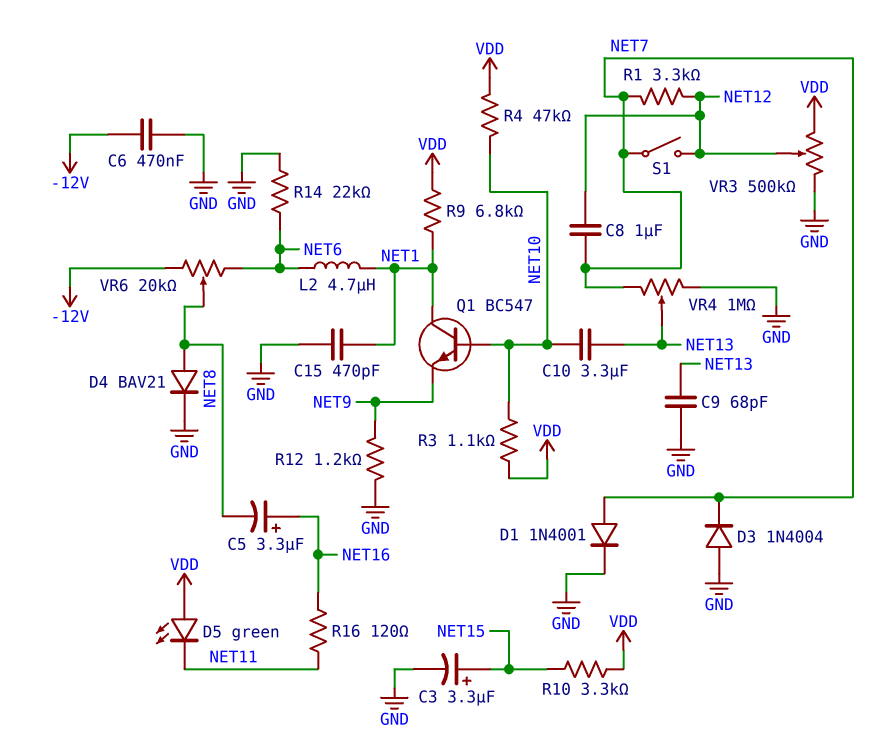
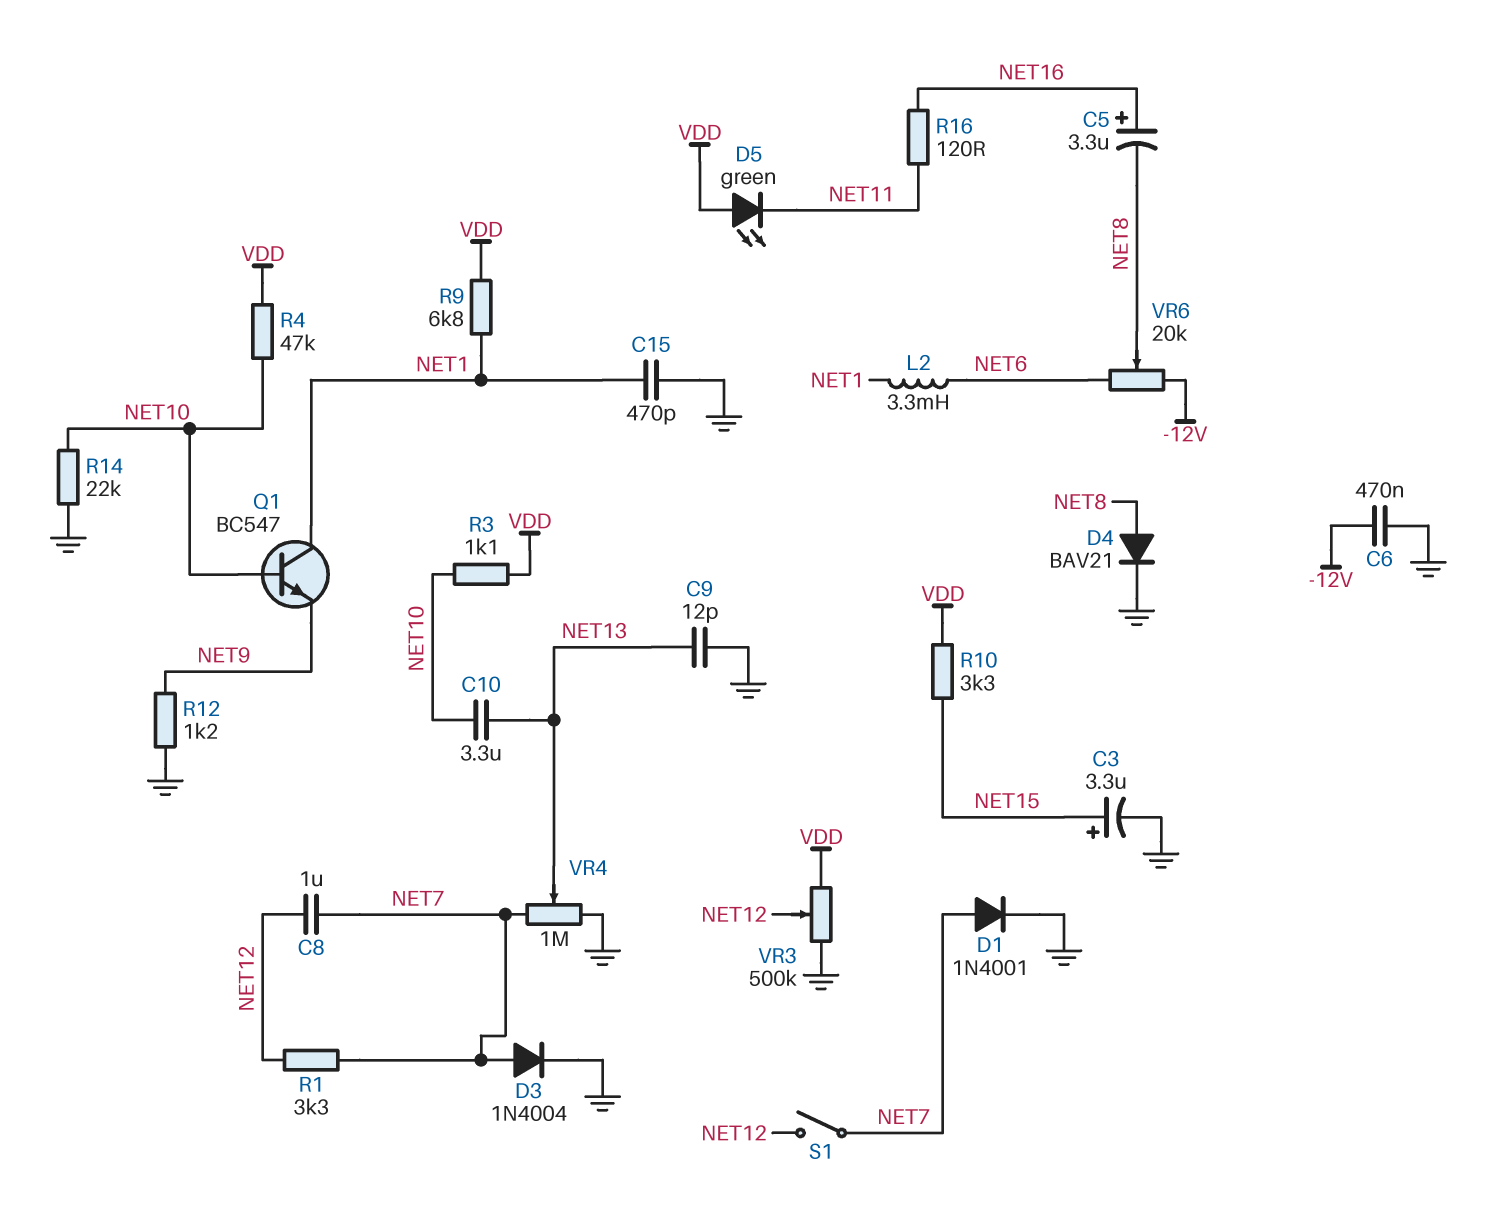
C9: 68pF (GND, NET13) -> 12pF (GND, NET13)
D3: diode 1N4004 (A GND, K NET7) -> diode 1N4004 (A NET7, K GND)
L2: 4.7uH (NET1, NET6) -> 3.3mH (NET1, NET6)
R14: 22k (GND, NET6) -> 22k (GND, NET10)

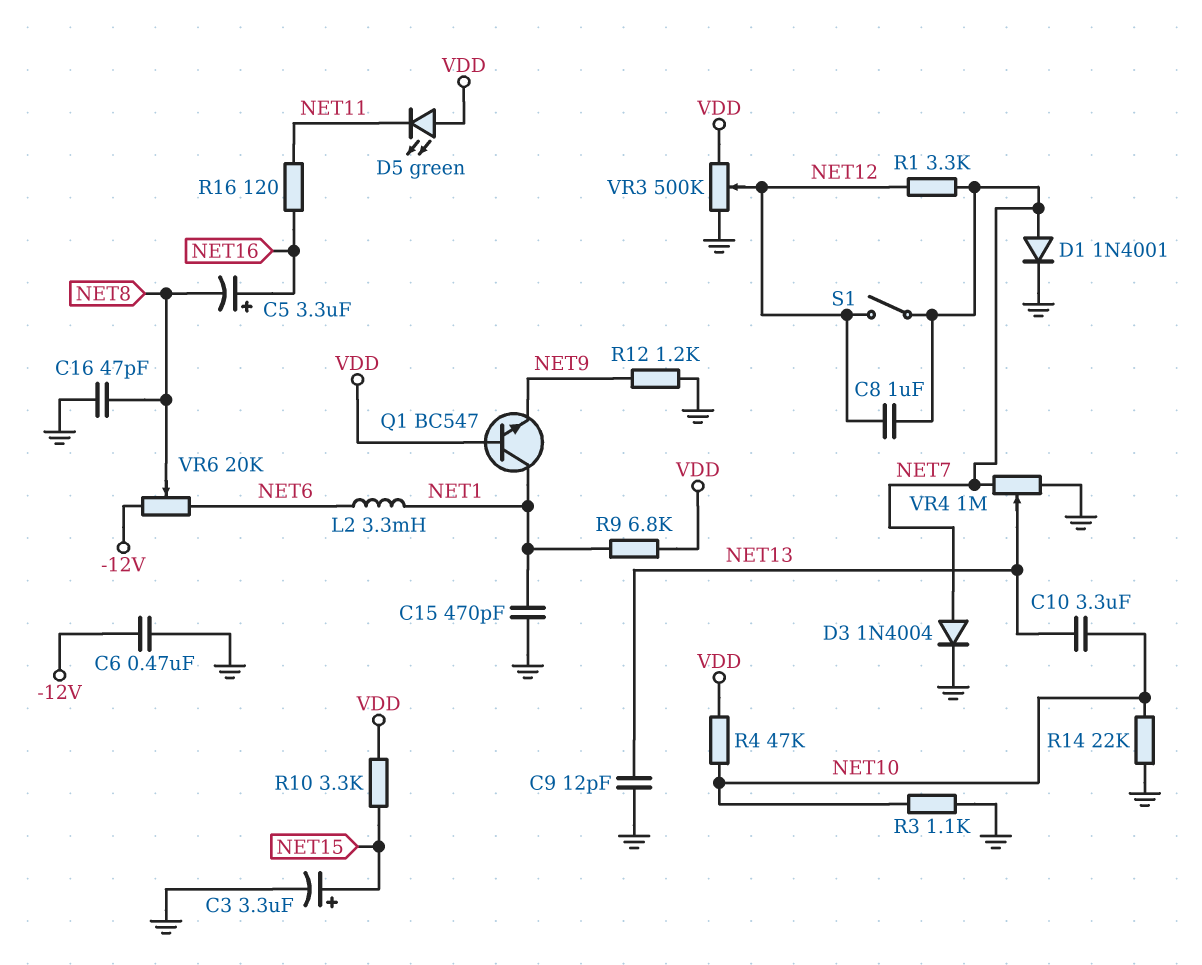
C16: none -> 47pF (GND, NET8)
D4: diode BAV21 (A NET8, K GND) -> none
Q1: NPN BC547 (B NET10, C NET1, E NET9) -> NPN BC547 (B VDD, C NET1, E NET9)
R3: 1.1k (NET10, VDD) -> 1.1k (GND, NET10)

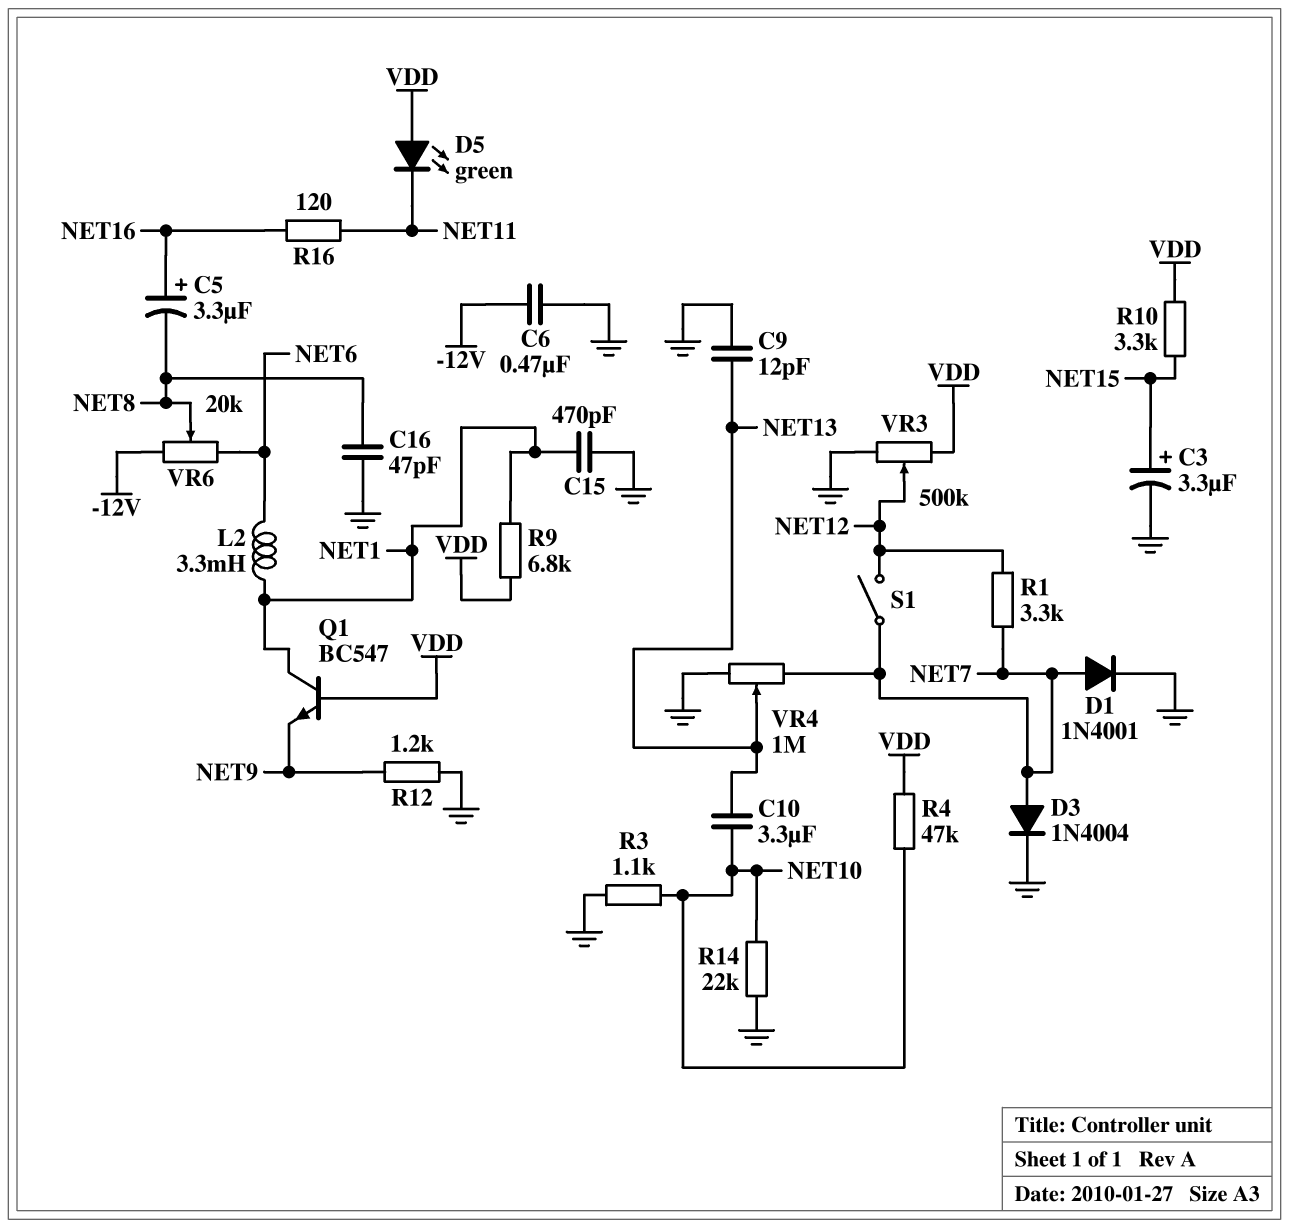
C8: 1uF (NET7, NET12) -> none

